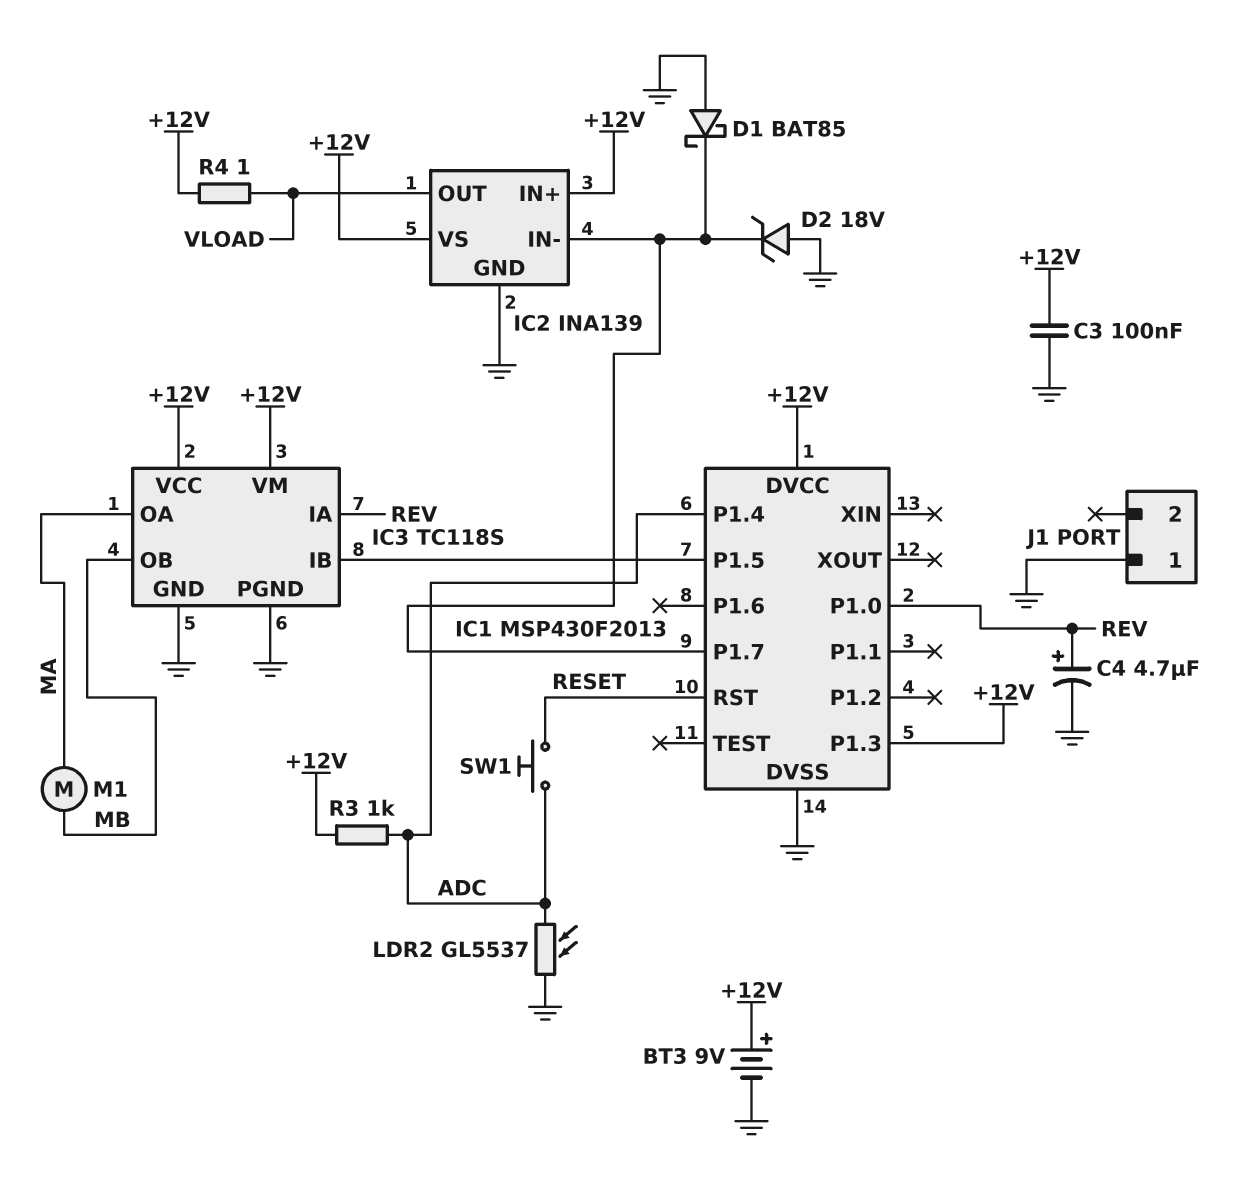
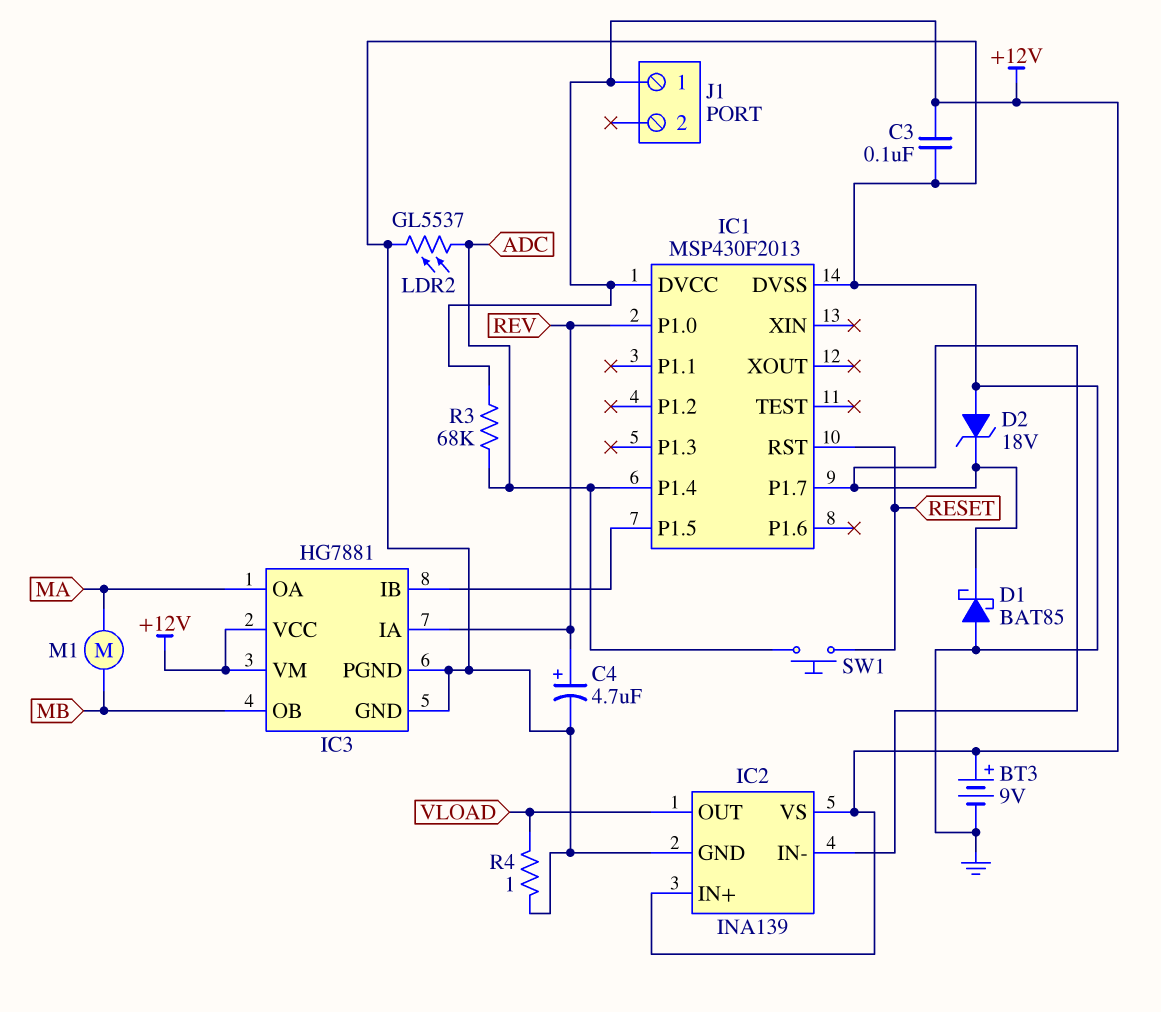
IC1 pin P1.3: +12V -> none
IC3: TC118S -> HG7881
J1 pin 1: GND -> +12V
R3: 1k (+12V, ADC) -> 68k (+12V, ADC)
R4: 1 (+12V, VLOAD) -> 1 (GND, VLOAD)

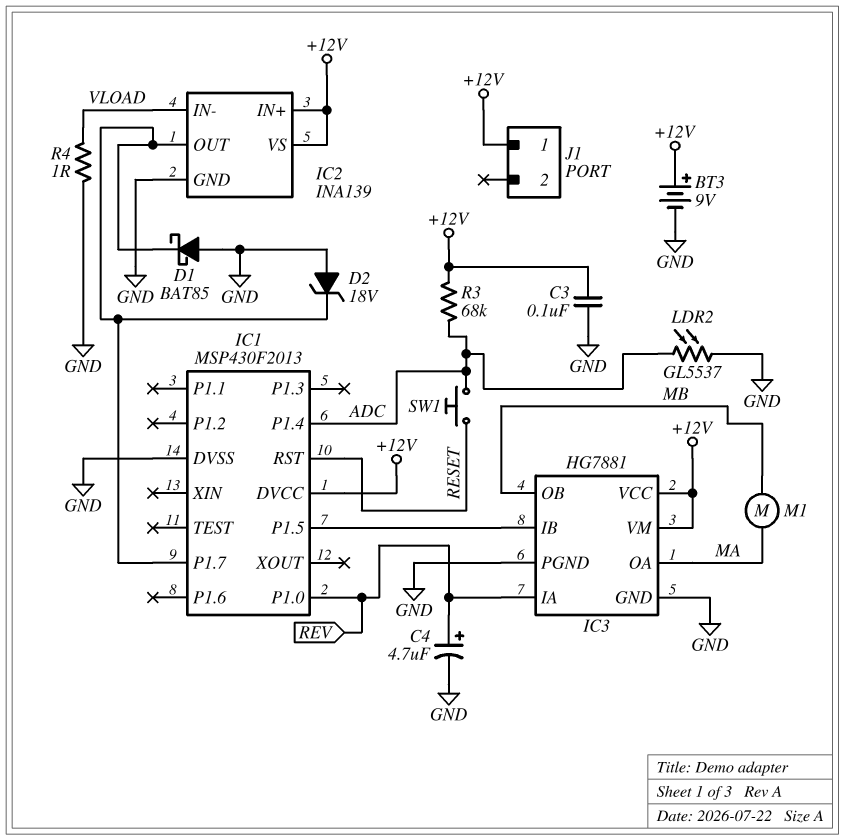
IC2 pin IN-: IC1/P1.7 -> VLOAD
IC2 pin OUT: VLOAD -> IC1/P1.7

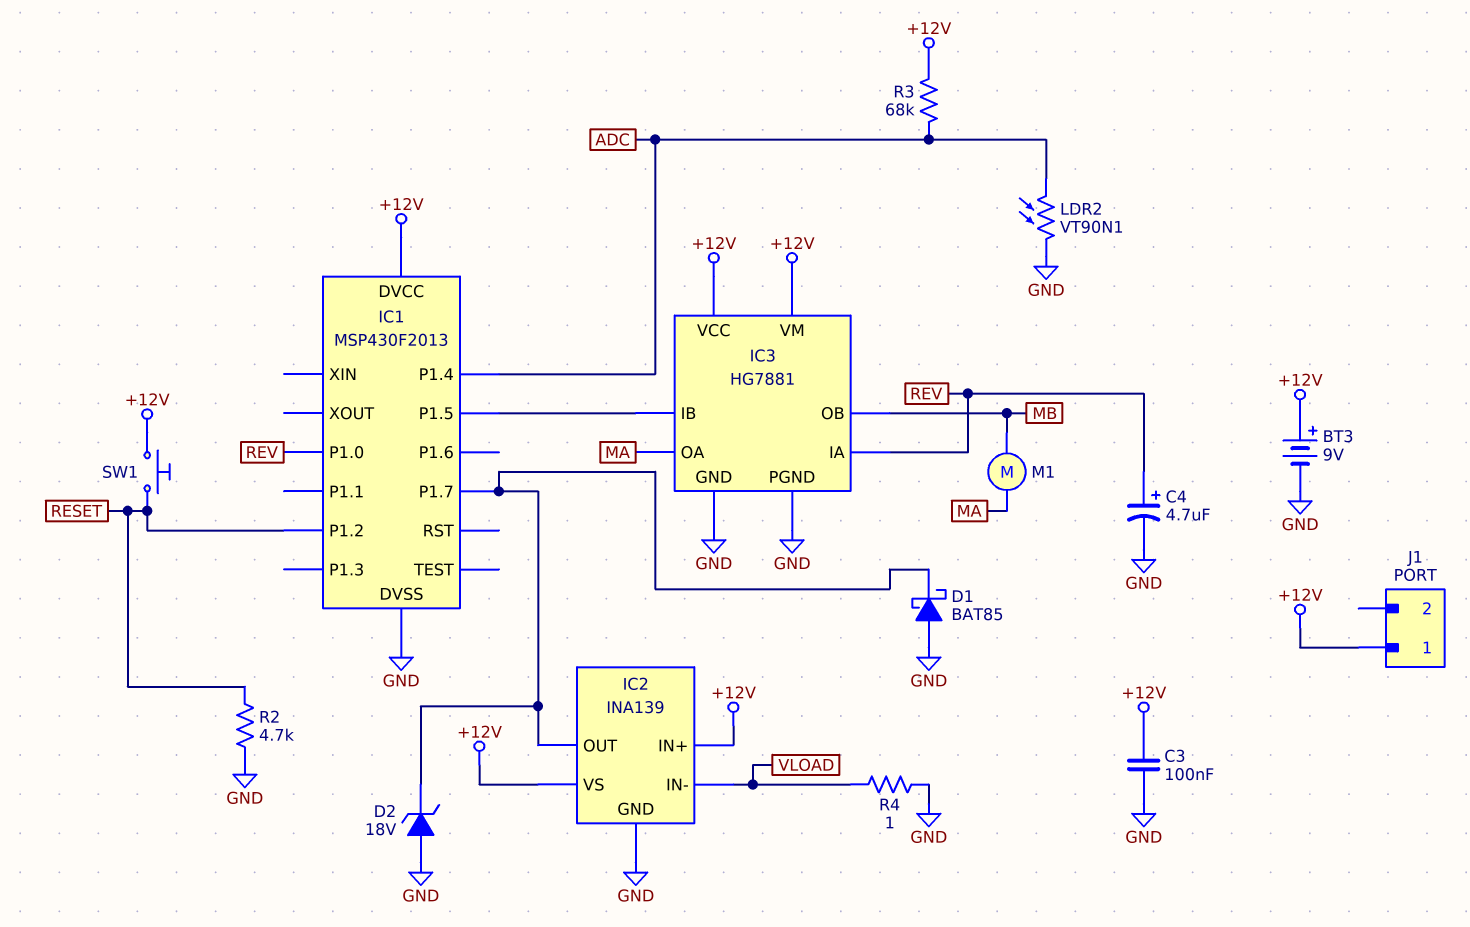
IC1 pin P1.2: none -> RESET
IC1 pin RST: RESET -> none
LDR2: GL5537 (ADC, GND) -> VT90N1 (ADC, GND)
R2: none -> 4.7k (GND, RESET)
SW1: button (ADC, RESET) -> button (+12V, RESET)

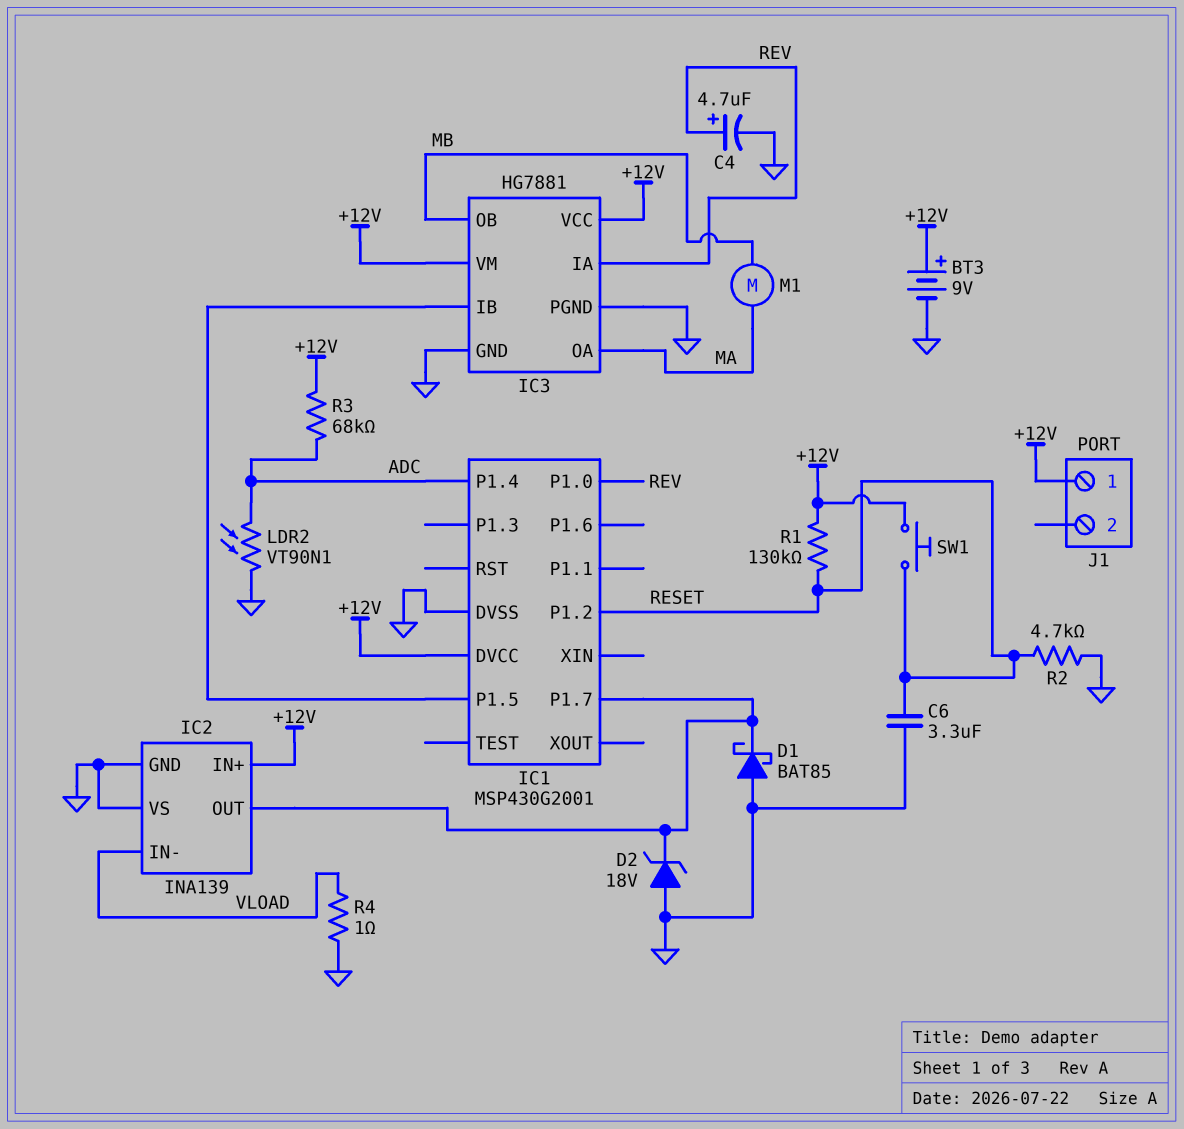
C3: 100nF (+12V, GND) -> none
C6: none -> 3.3uF (GND, RESET)
IC1: MSP430F2013 -> MSP430G2001
IC2 pin VS: +12V -> GND
R1: none -> 130k (+12V, RESET)

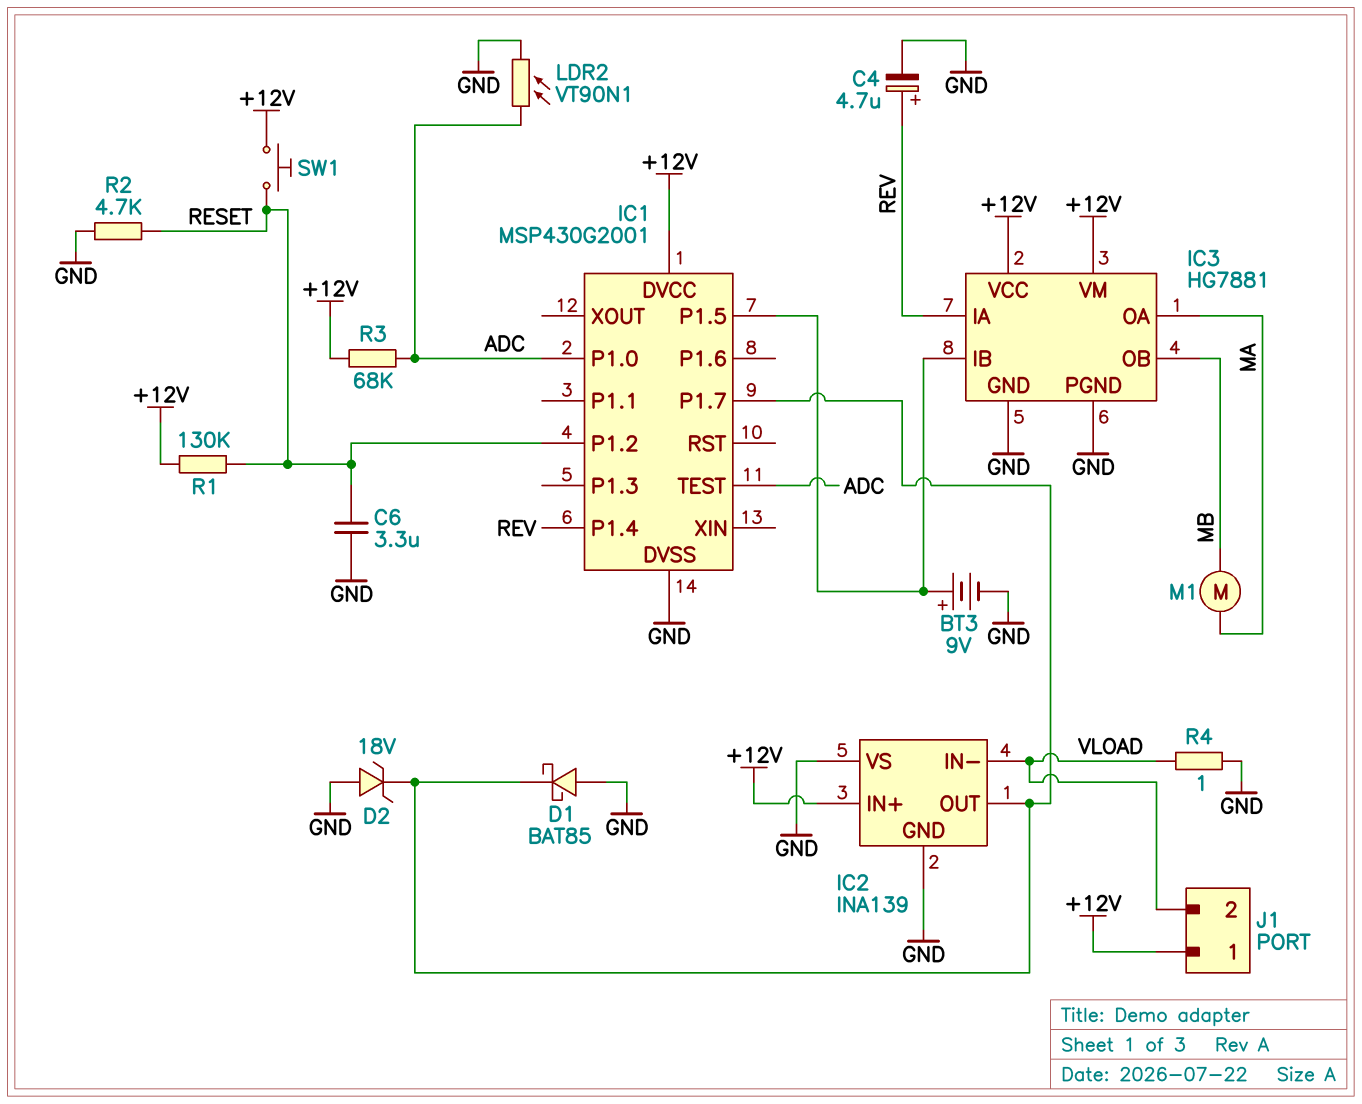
BT3: 9V (plus +12V, minus GND) -> 9V (plus IC1/P1.5, minus GND)
IC1 pin P1.0: REV -> ADC
IC1 pin P1.4: ADC -> REV
IC1 pin TEST: none -> ADC
J1 pin 2: none -> VLOAD

